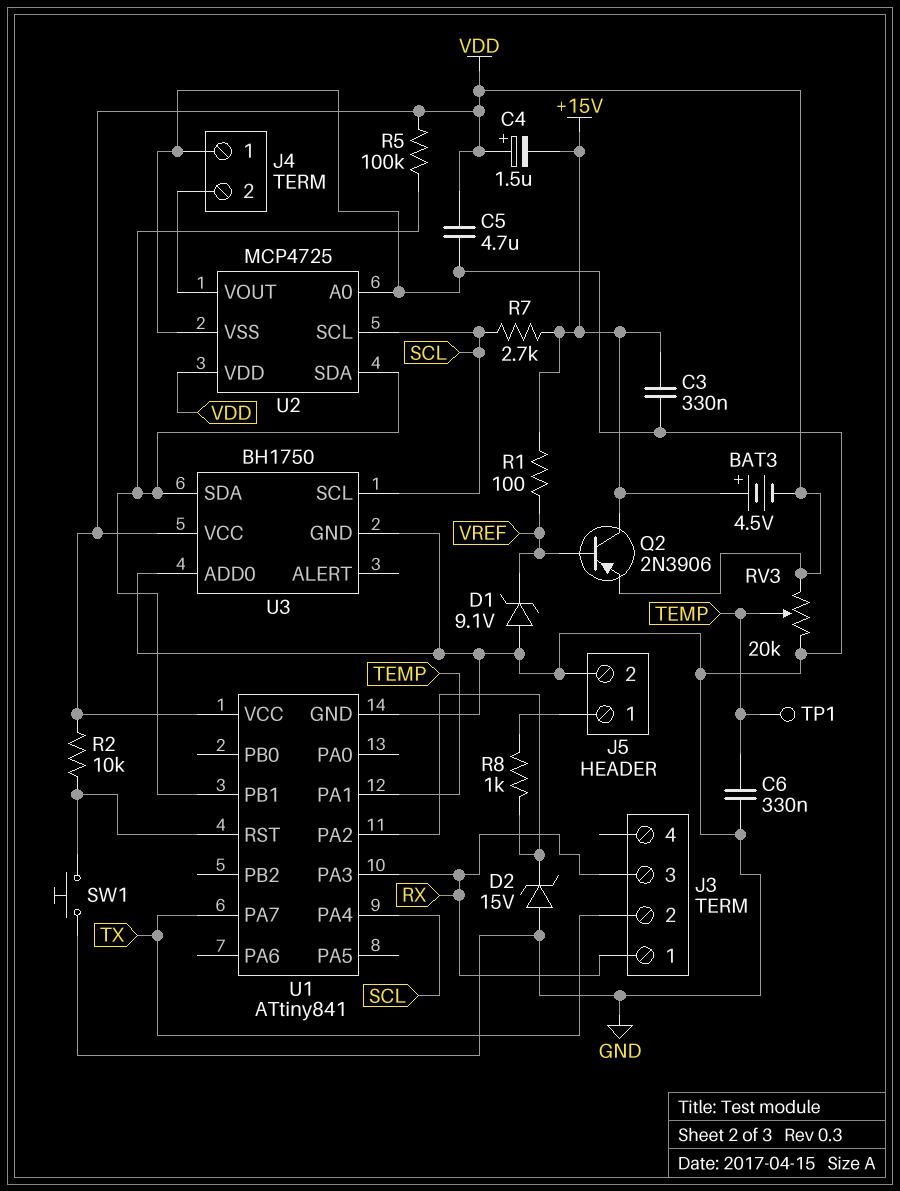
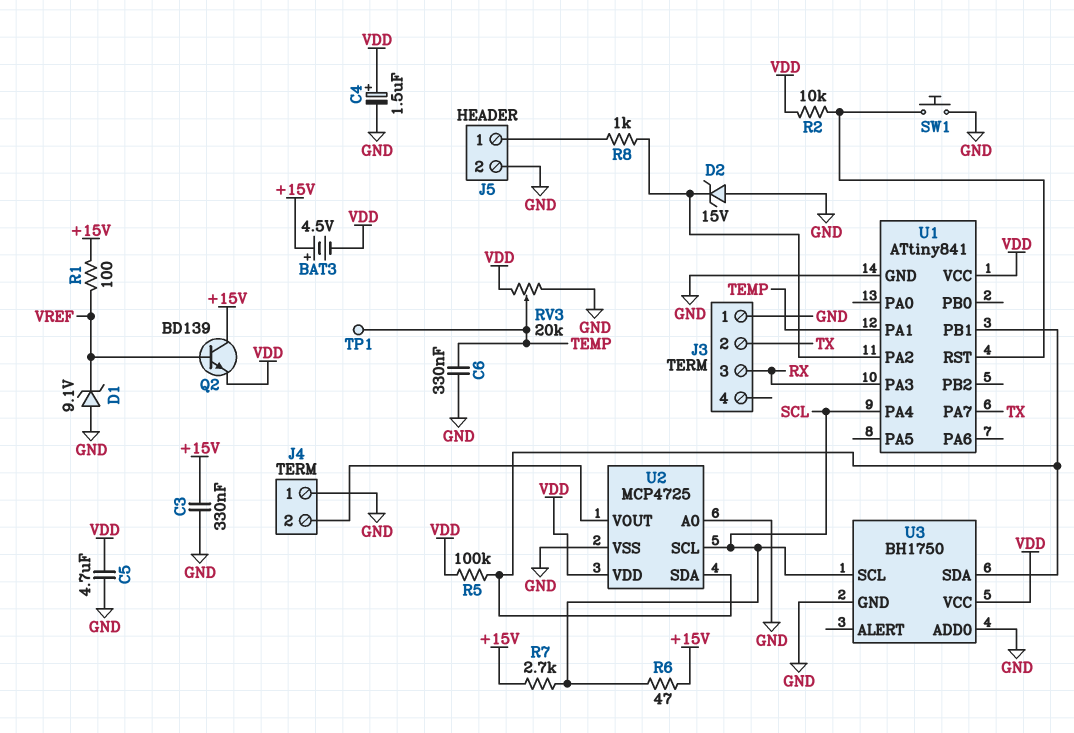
C4: 1.5uF (plus VDD, minus +15V) -> 1.5uF (plus VDD, minus GND)
J3 pin 1: RX -> GND
Q2: PNP 2N3906 (B VREF, C +15V, E VDD) -> NPN BD139 (B VREF, C +15V, E VDD)
R6: none -> 47 (+15V, SCL)

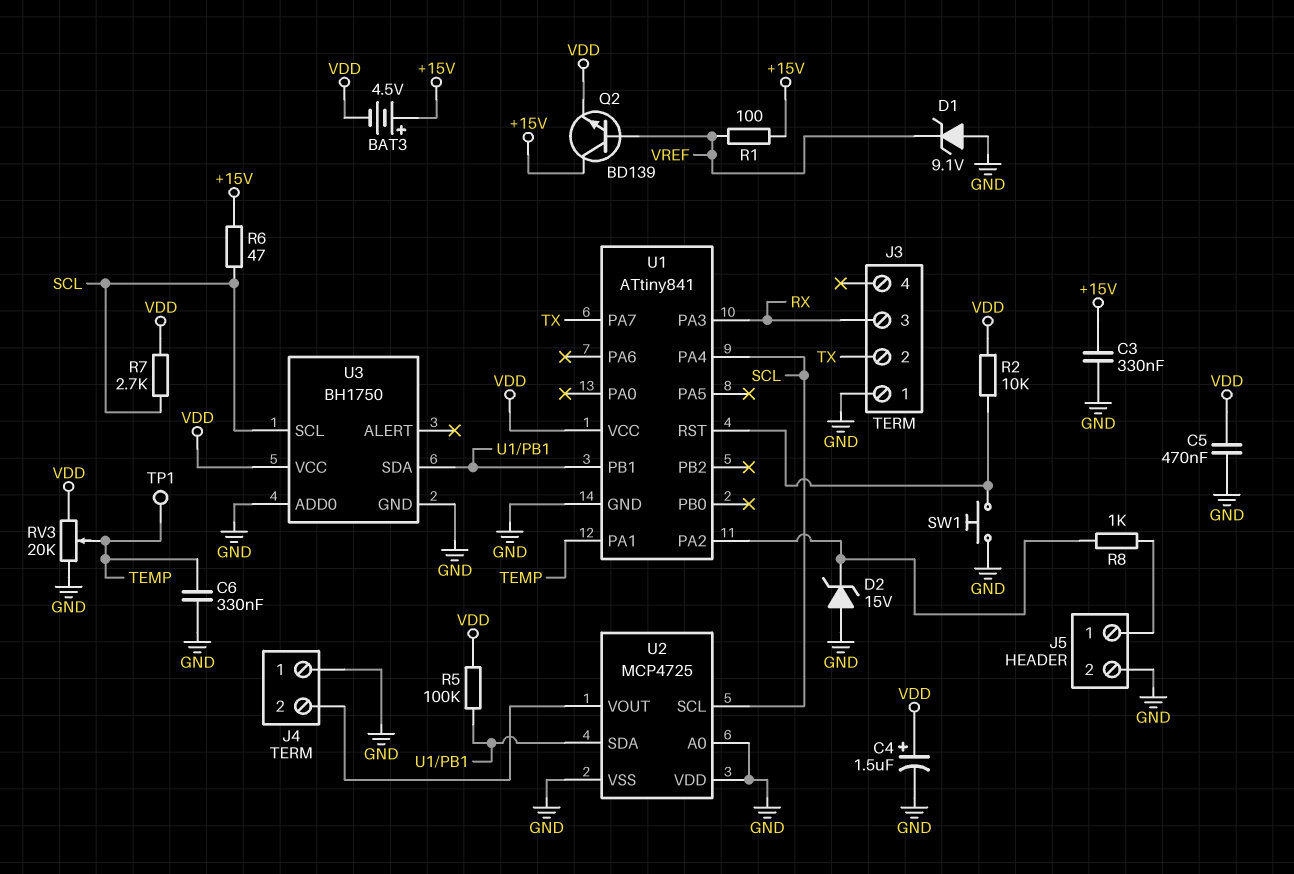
C5: 4.7uF (GND, VDD) -> 470nF (GND, VDD)
R7: 2.7k (+15V, SCL) -> 2.7k (SCL, VDD)
U2 pin VDD: VDD -> GND

